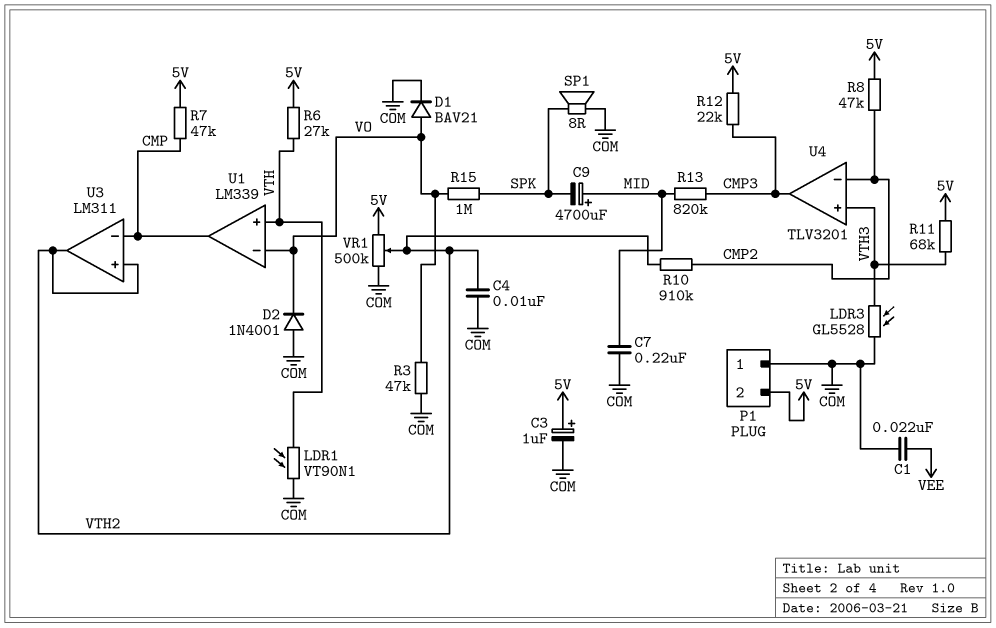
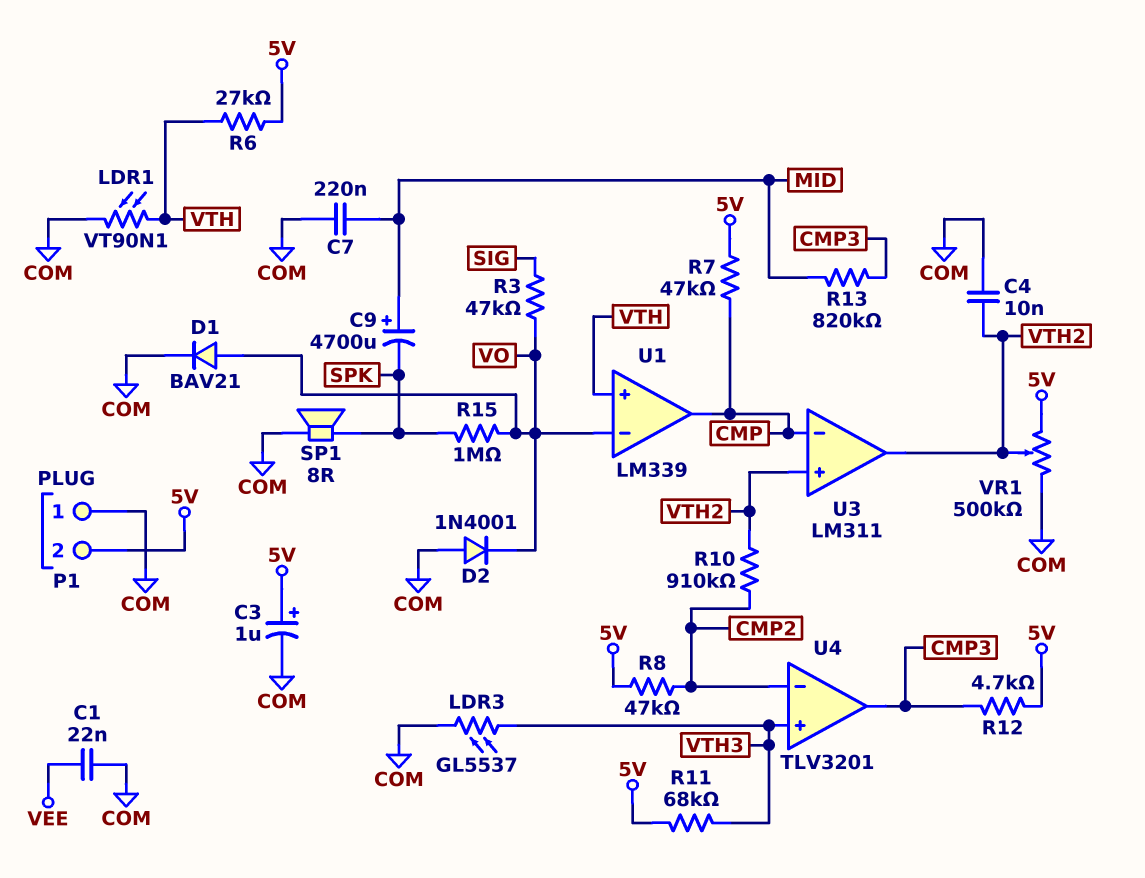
LDR3: GL5528 (COM, VTH3) -> GL5537 (COM, VTH3)
R3: 47k (COM, VO) -> 47k (SIG, VO)
R12: 22k (5V, CMP3) -> 4.7k (5V, CMP3)

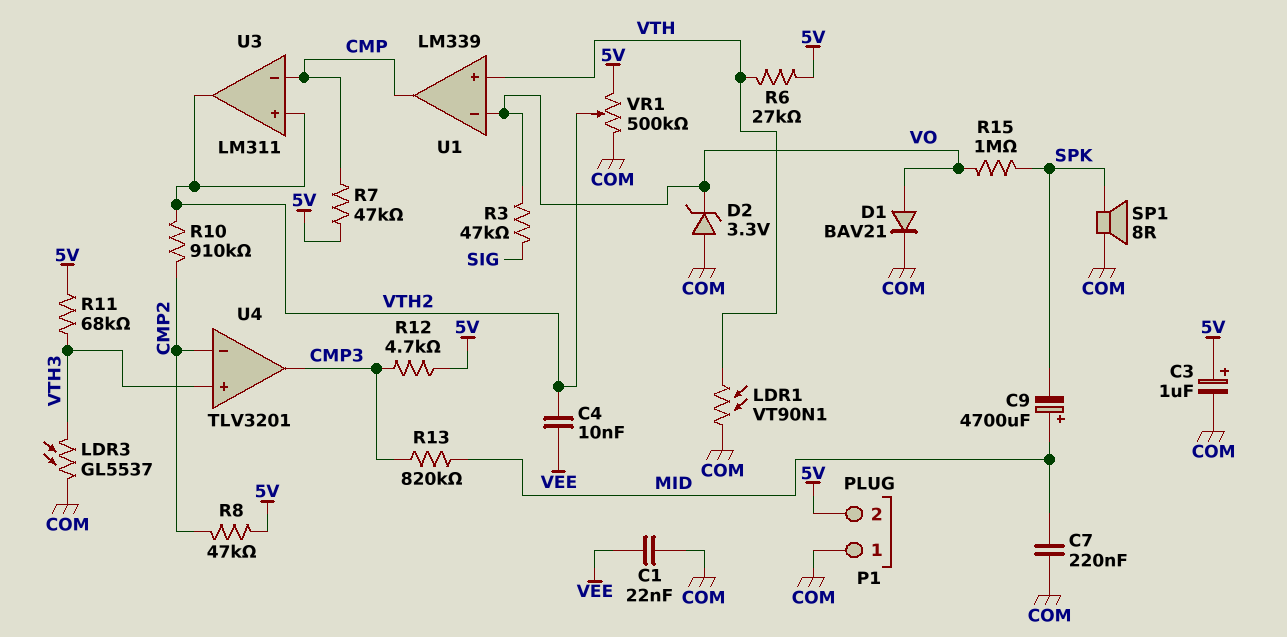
C4: 10nF (COM, VTH2) -> 10nF (VEE, VTH2)
D2: diode 1N4001 (A COM, K VO) -> zener 3.3V (A COM, K VO)

